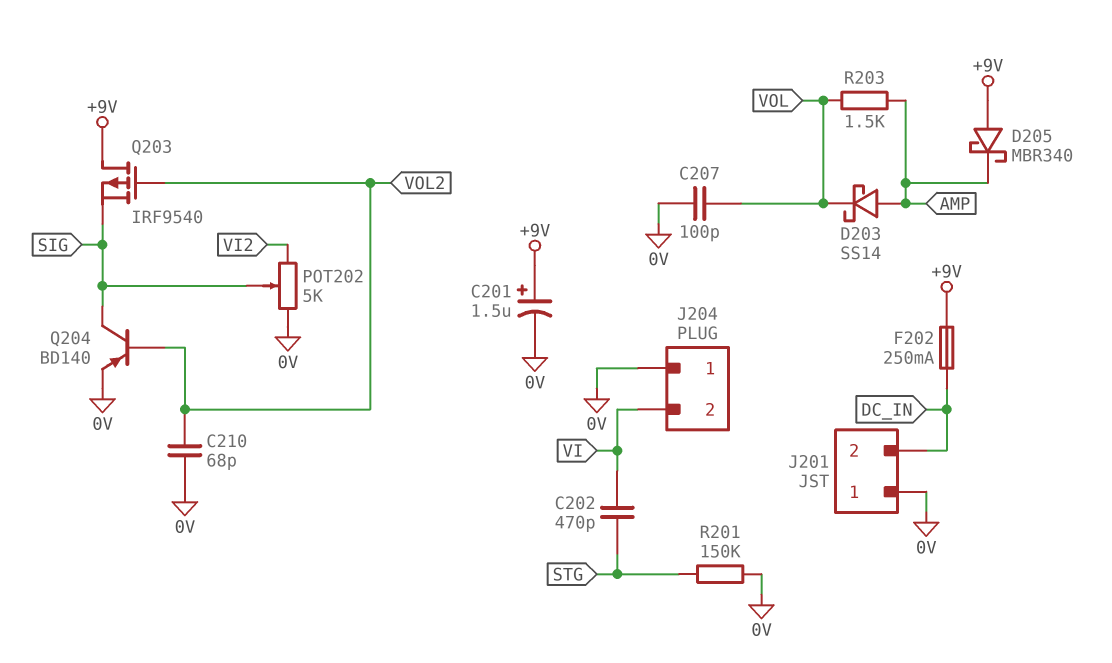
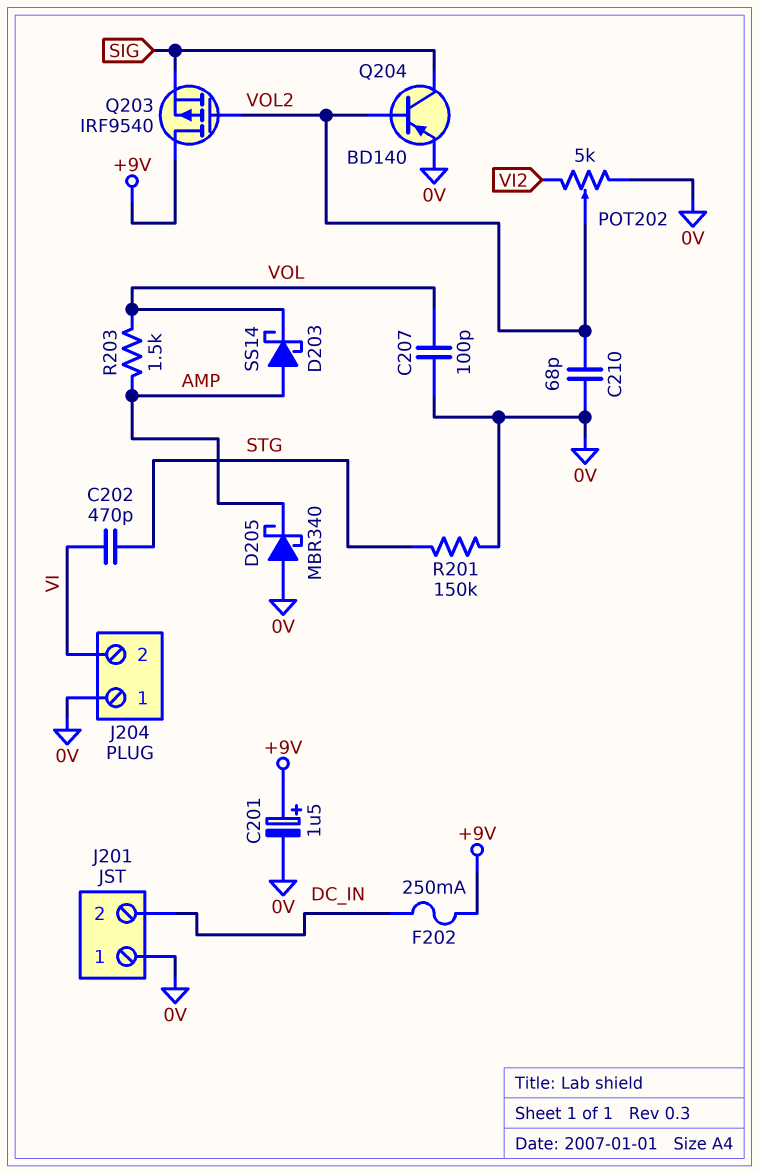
D205: schottky MBR340 (A +9V, K AMP) -> schottky MBR340 (A 0V, K AMP)
POT202: 5k (0V, VI2, wiper SIG) -> 5k (0V, VI2, wiper VOL2)

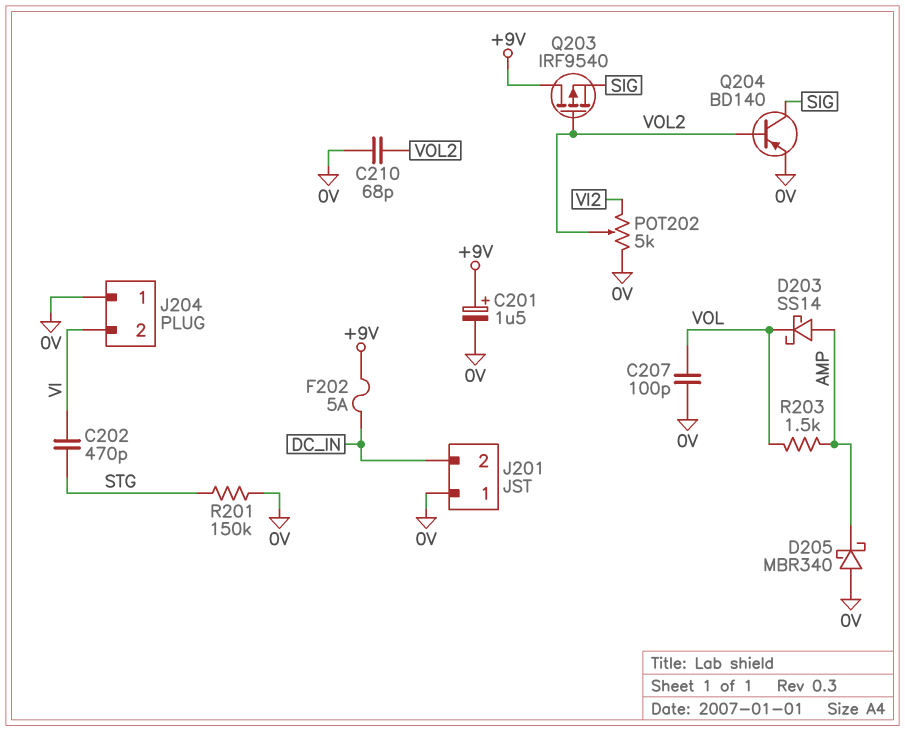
F202: 250mA (+9V, DC_IN) -> 5A (+9V, DC_IN)

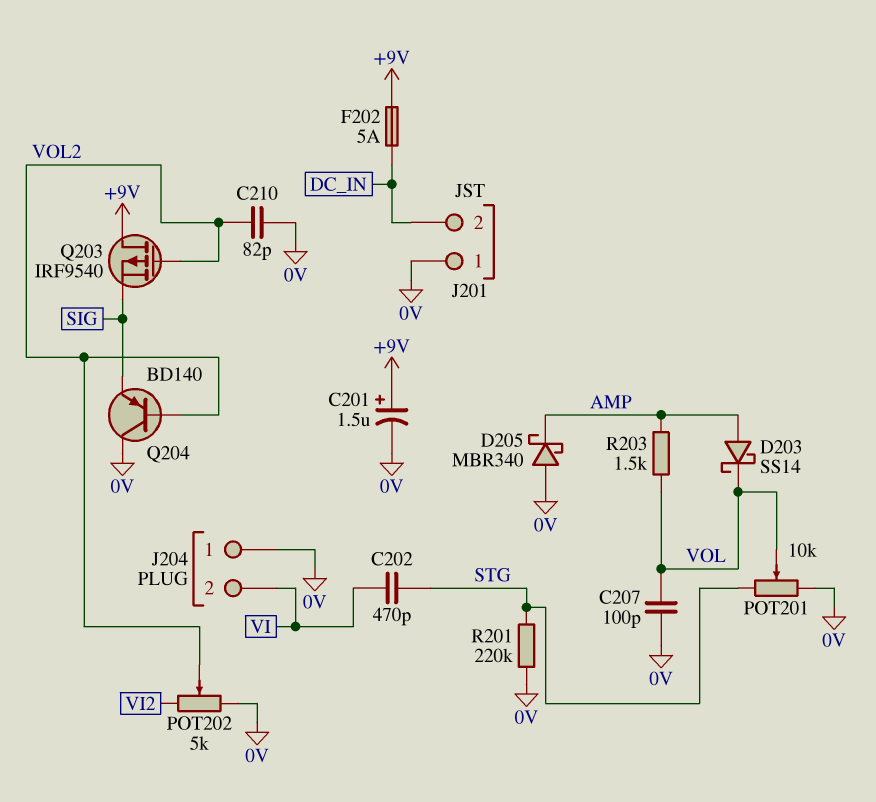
C210: 68pF (0V, VOL2) -> 82pF (0V, VOL2)
POT201: none -> 10k (0V, STG, wiper VOL)
Q204: PNP BD140 (B VOL2, C SIG, E 0V) -> PNP BD140 (B VOL2, C 0V, E SIG)
R201: 150k (0V, STG) -> 220k (0V, STG)

